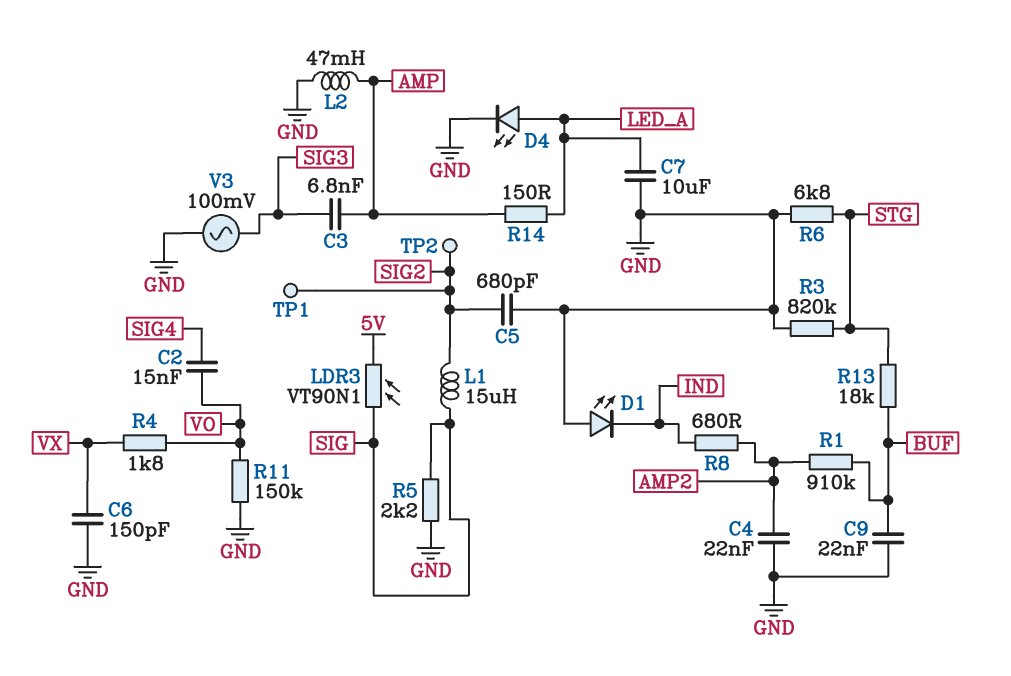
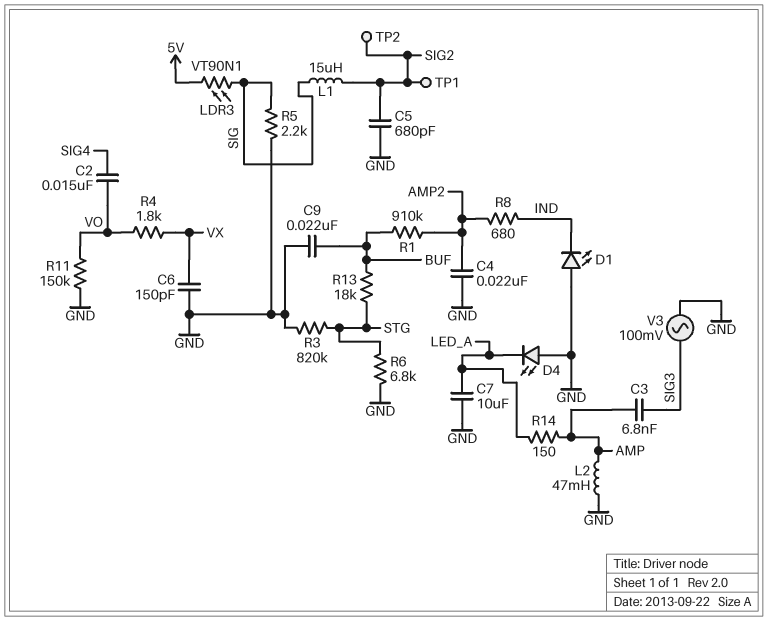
D4: LED (A LED_A, K GND) -> LED (A GND, K LED_A)

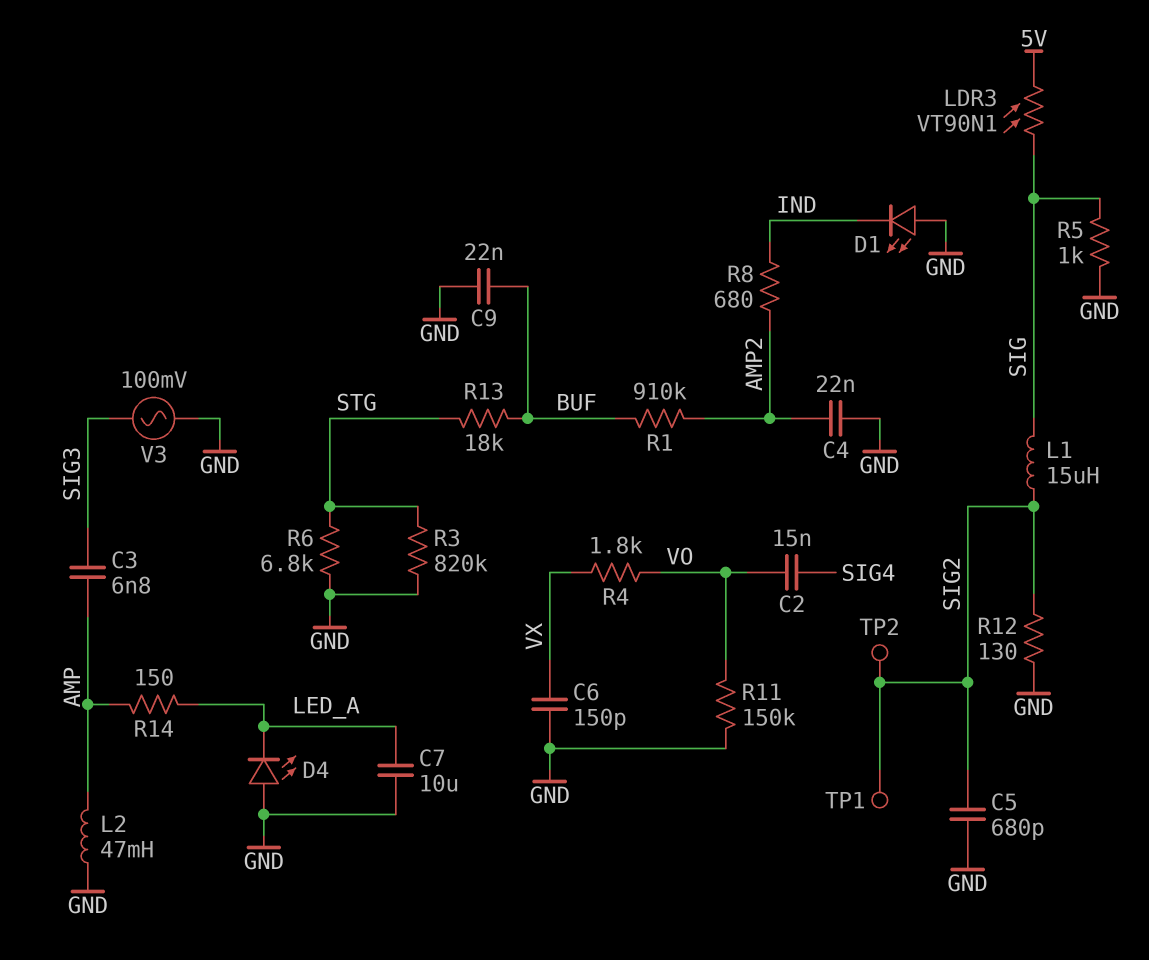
R5: 2.2k (GND, SIG) -> 1k (GND, SIG)
R12: none -> 130 (GND, SIG2)

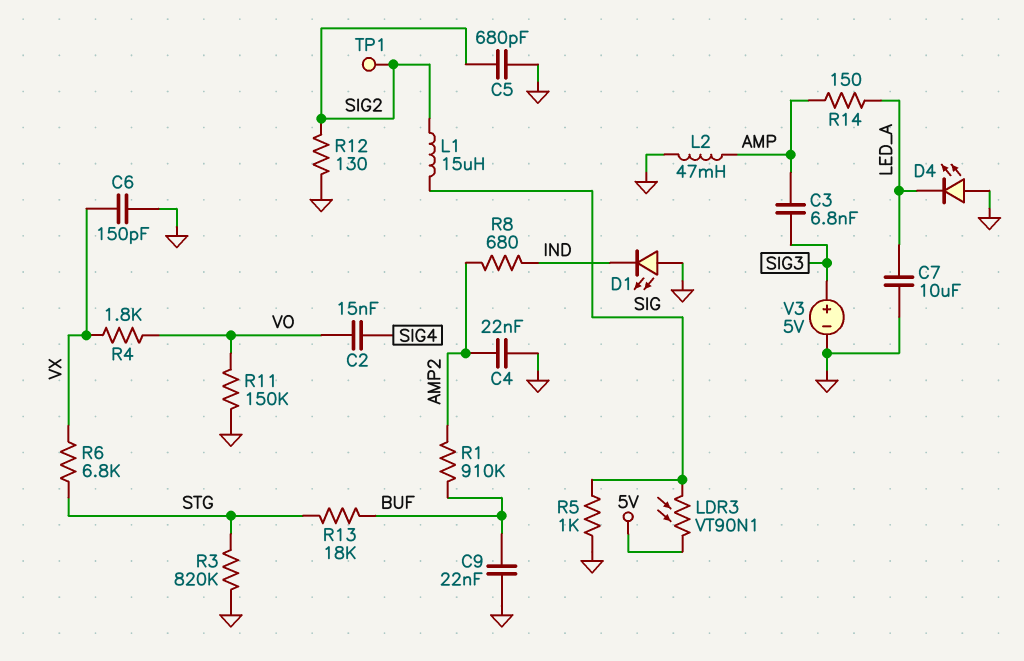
R6: 6.8k (GND, STG) -> 6.8k (STG, VX)
TP2: test point (SIG2) -> none
V3: AC 100mV (GND, SIG3) -> 5V (plus SIG3, minus GND)

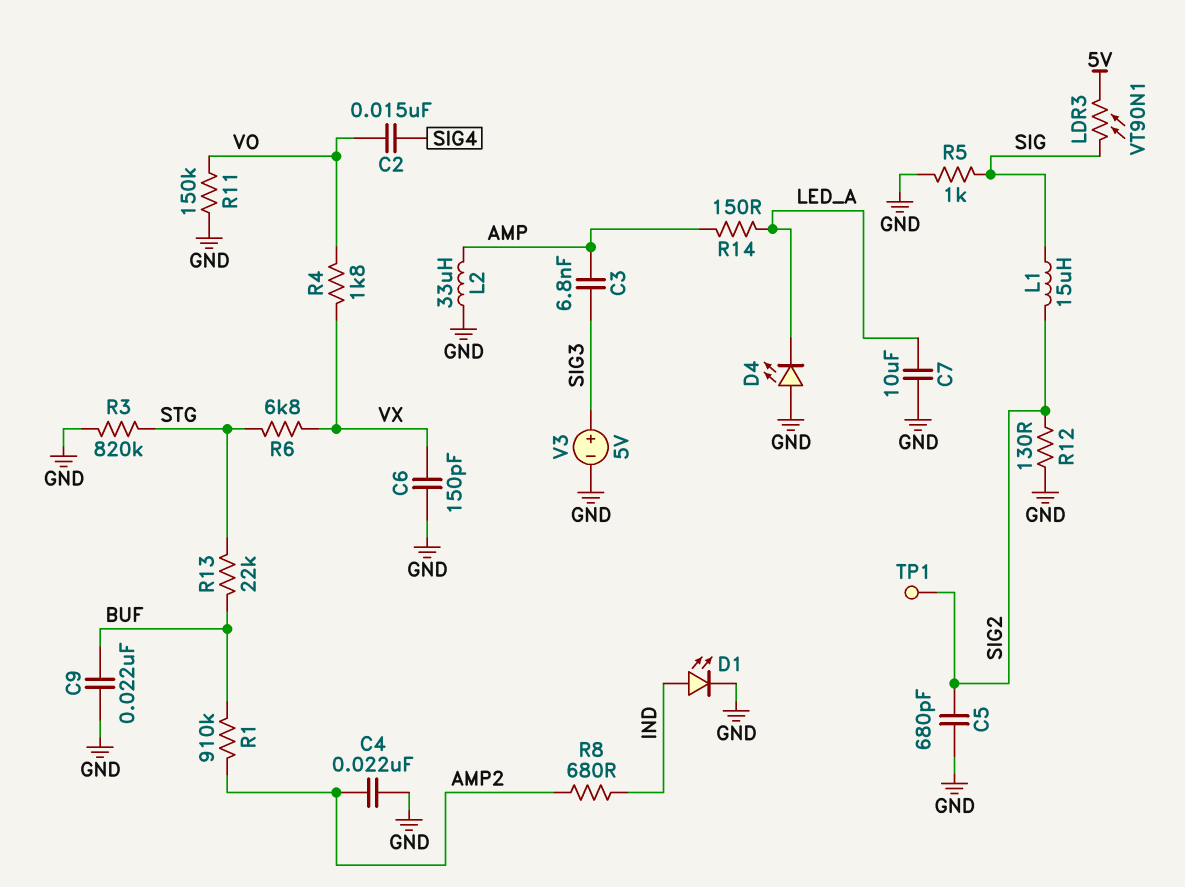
D1: LED (A GND, K IND) -> LED (A IND, K GND)
L2: 47mH (AMP, GND) -> 33uH (AMP, GND)
R13: 18k (BUF, STG) -> 22k (BUF, STG)

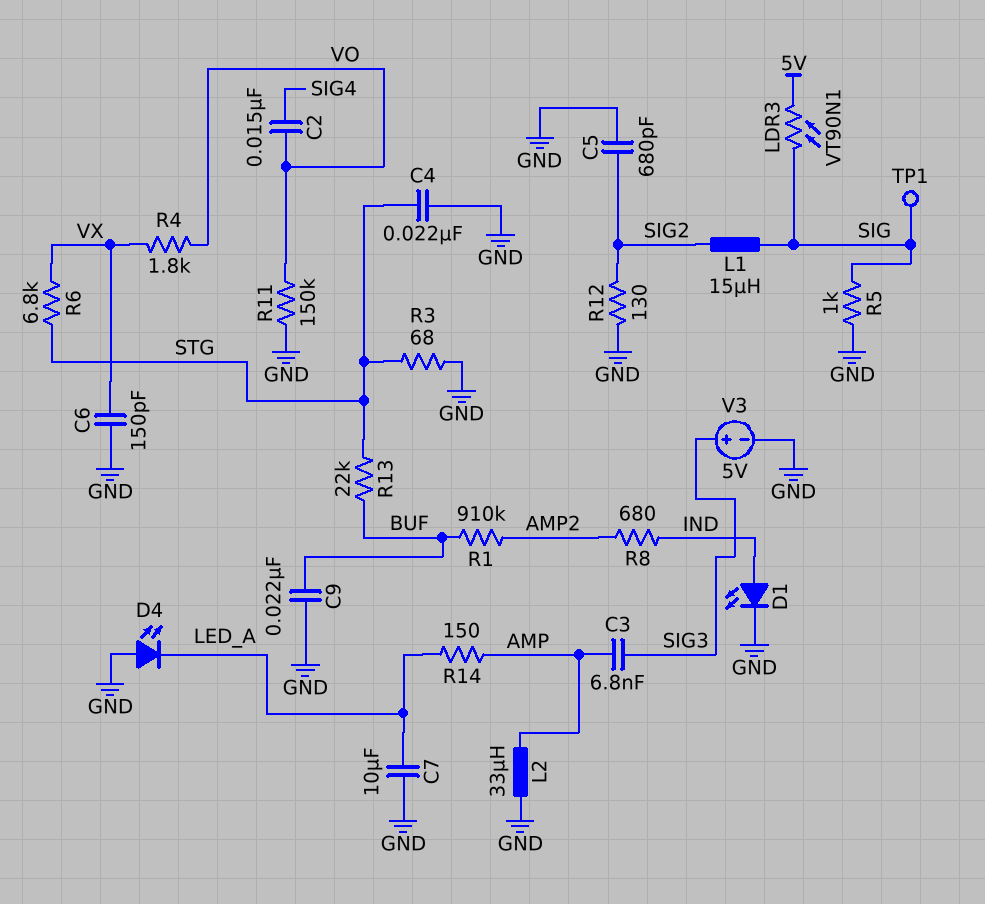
C4: 22nF (AMP2, GND) -> 22nF (GND, STG)
R3: 820k (GND, STG) -> 68 (GND, STG)
TP1: test point (SIG2) -> test point (SIG)

